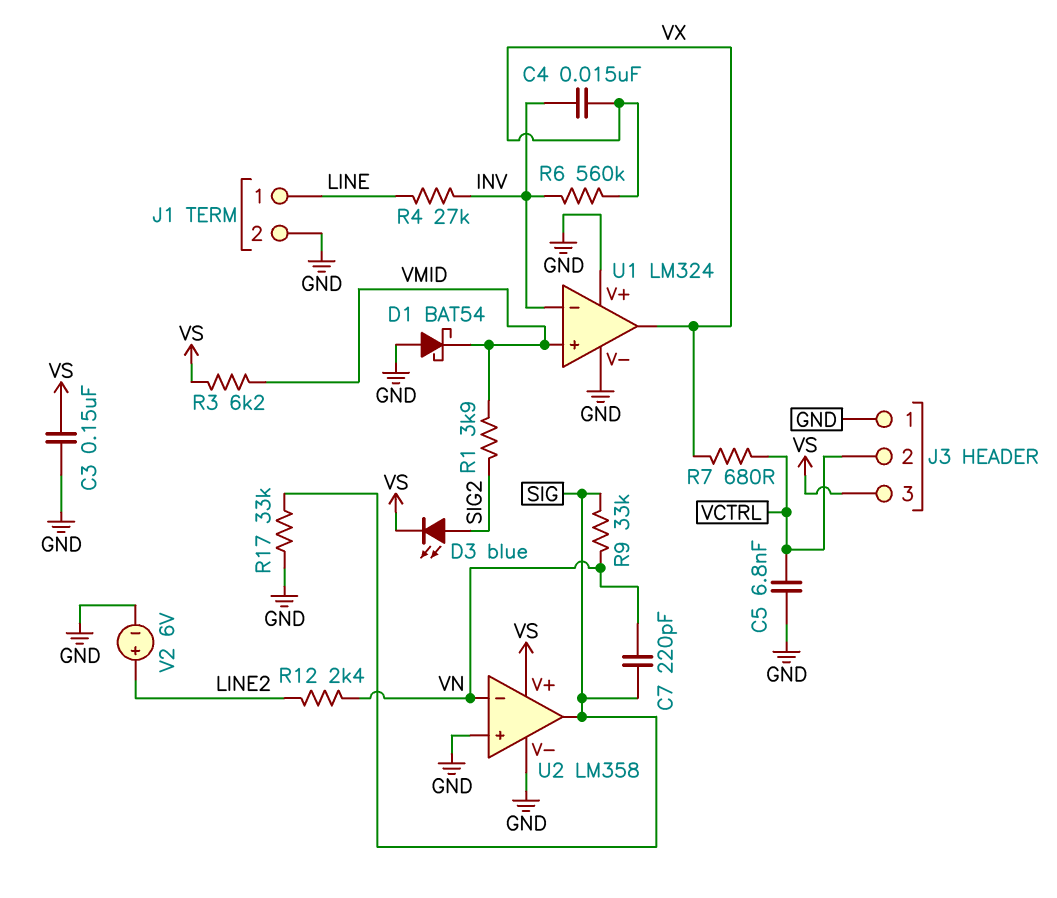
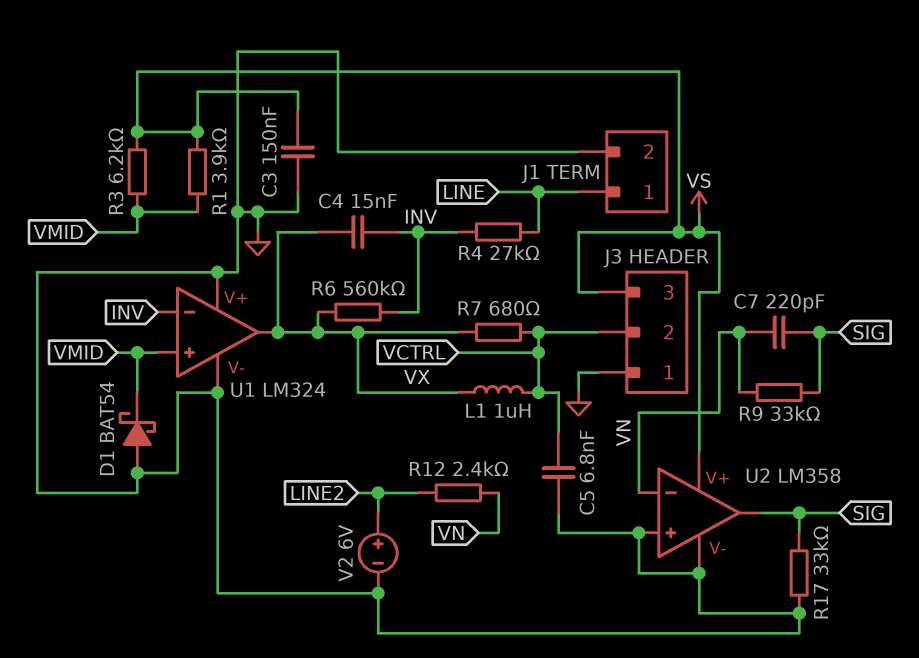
D3: LED blue (A SIG2, K VS) -> none
L1: none -> 1uH (VCTRL, VX)
R1: 3.9k (SIG2, VMID) -> 3.9k (VMID, VS)

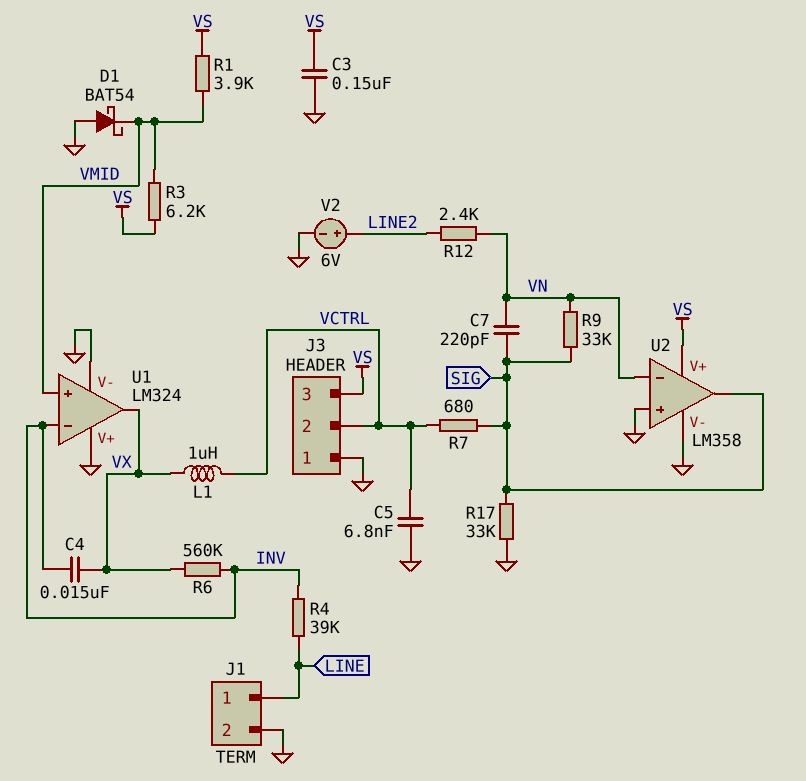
R4: 27k (INV, LINE) -> 39k (INV, LINE)
R7: 680 (VCTRL, VX) -> 680 (SIG, VCTRL)

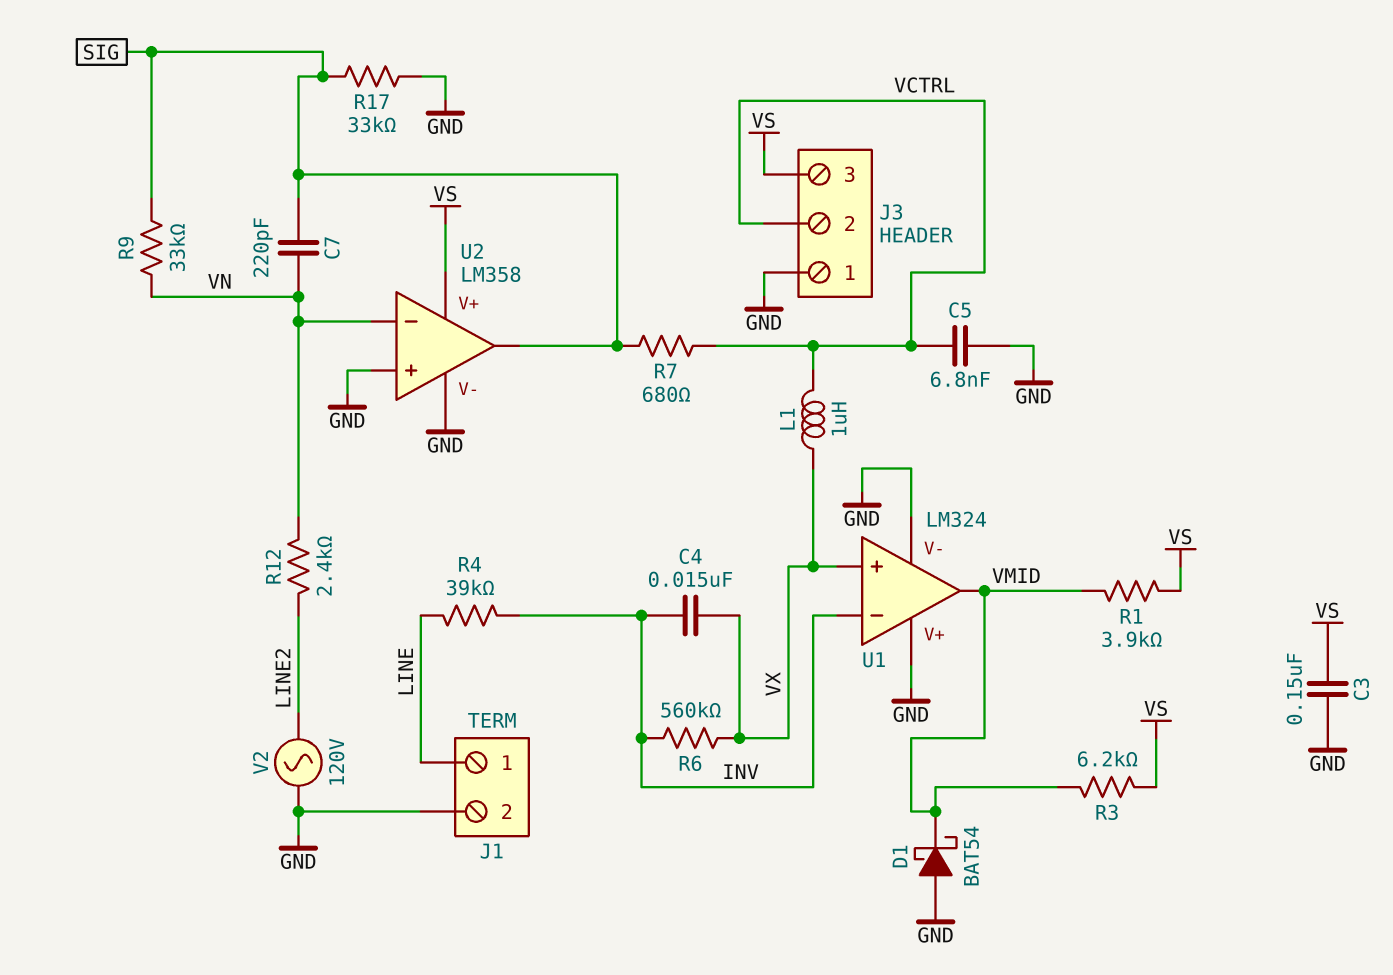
U1 pin in+: VMID -> VX
U1 pin out: VX -> VMID
V2: 6V (plus LINE2, minus GND) -> AC 120V (GND, LINE2)

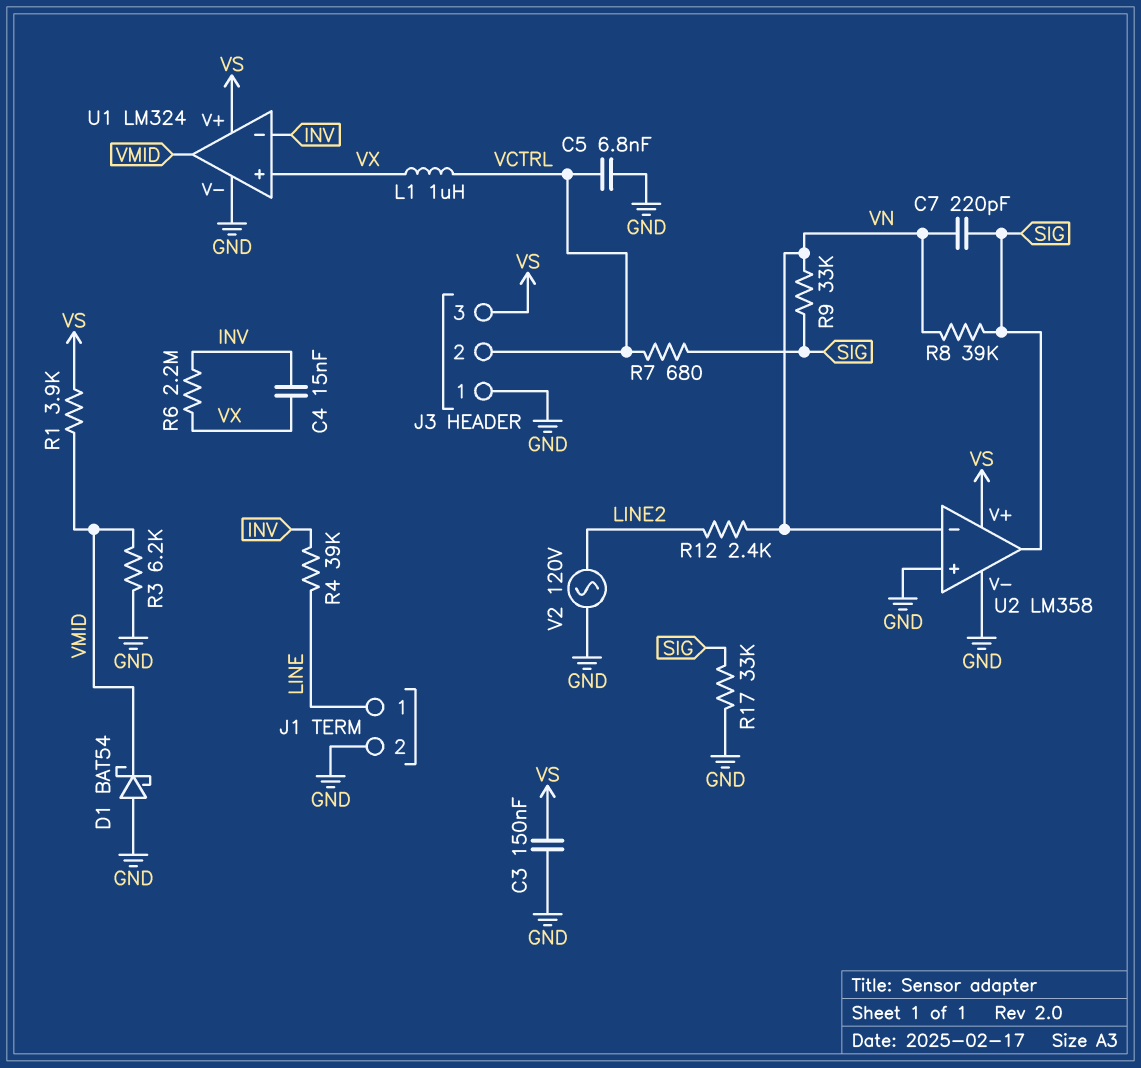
R3: 6.2k (VMID, VS) -> 6.2k (GND, VMID)
R6: 560k (INV, VX) -> 2.2M (INV, VX)
R8: none -> 39k (SIG, VN)
U1 pin V+: GND -> VS

